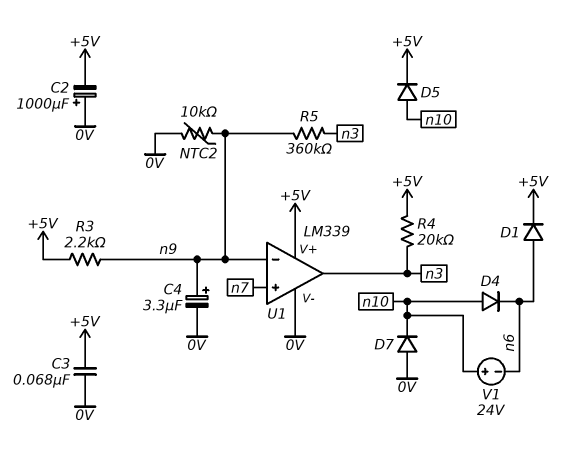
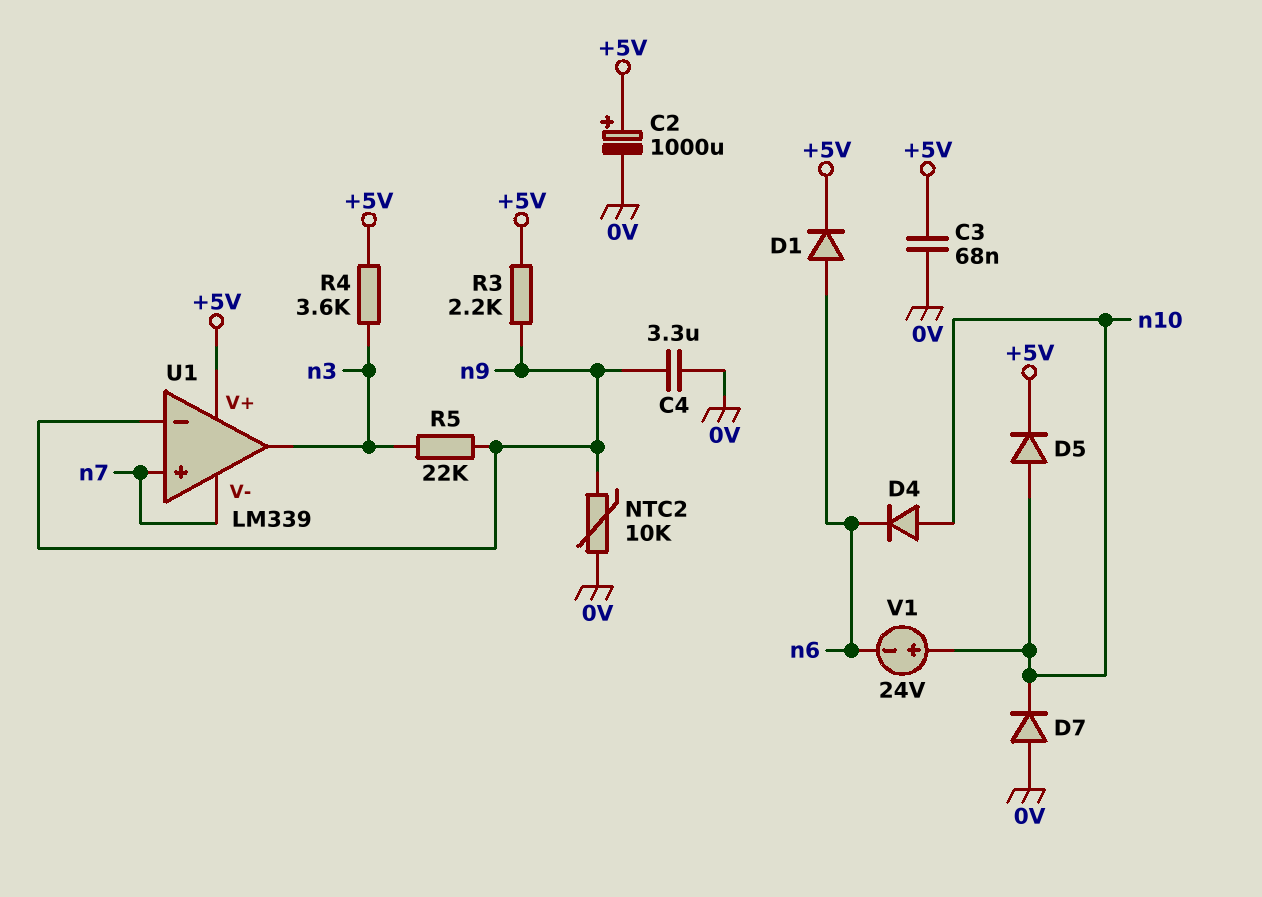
C2: 1000uF (plus 0V, minus +5V) -> 1000uF (plus +5V, minus 0V)
C4: 3.3uF (plus n9, minus 0V) -> 3.3uF (0V, n9)
R4: 20k (+5V, n3) -> 3.6k (+5V, n3)
R5: 360k (n3, n9) -> 22k (n3, n9)
U1 pin V-: 0V -> n7

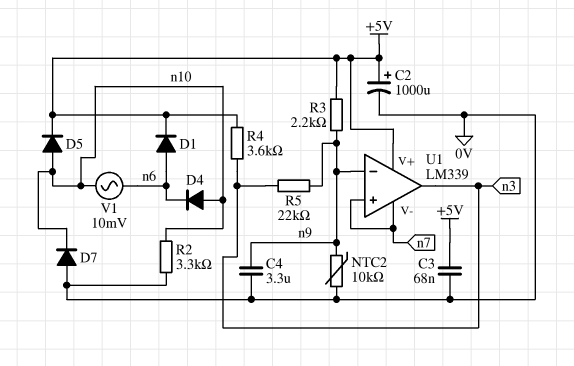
R2: none -> 3.3k (0V, n10)
V1: 24V (plus n10, minus n6) -> AC 10mV (n6, n10)

